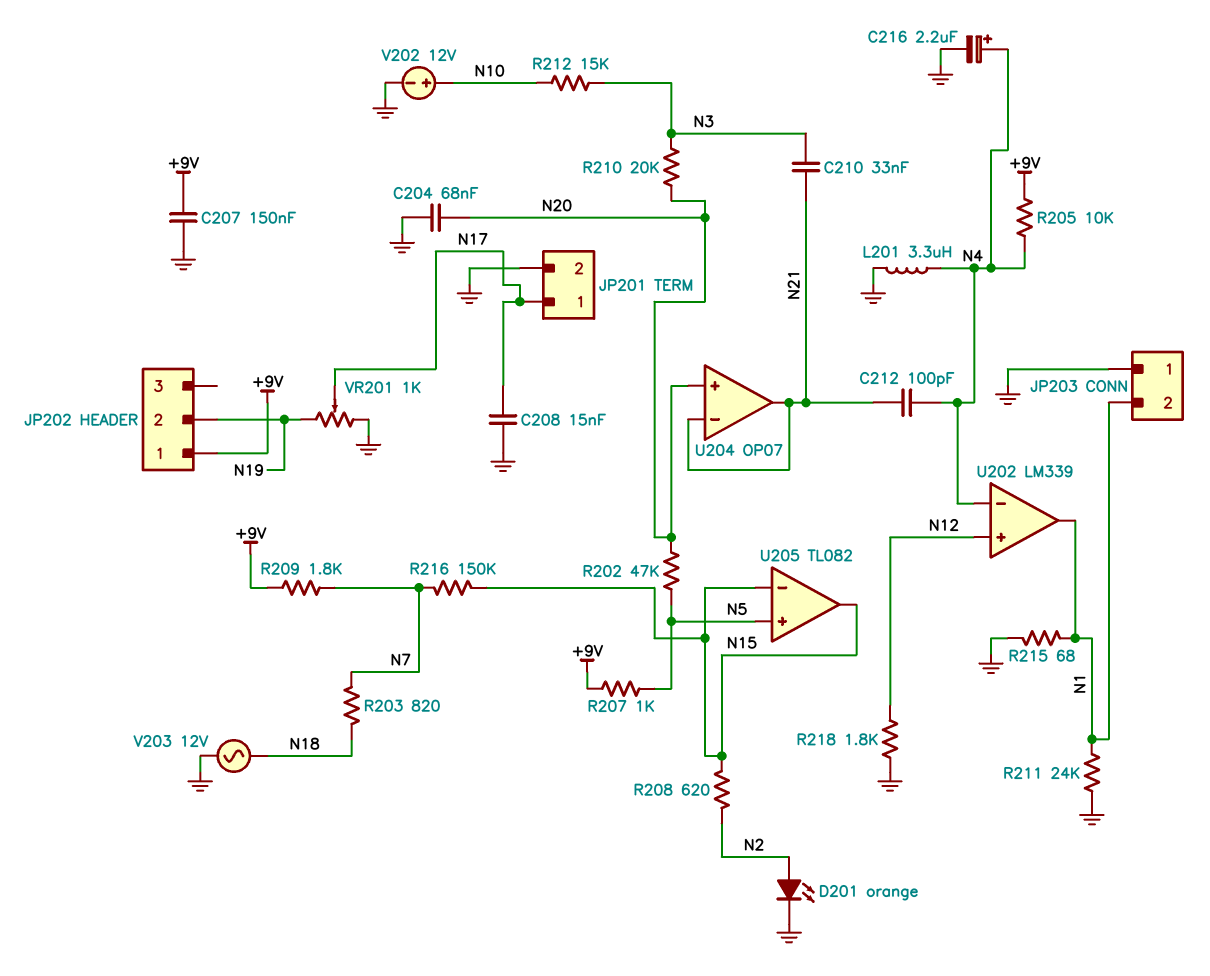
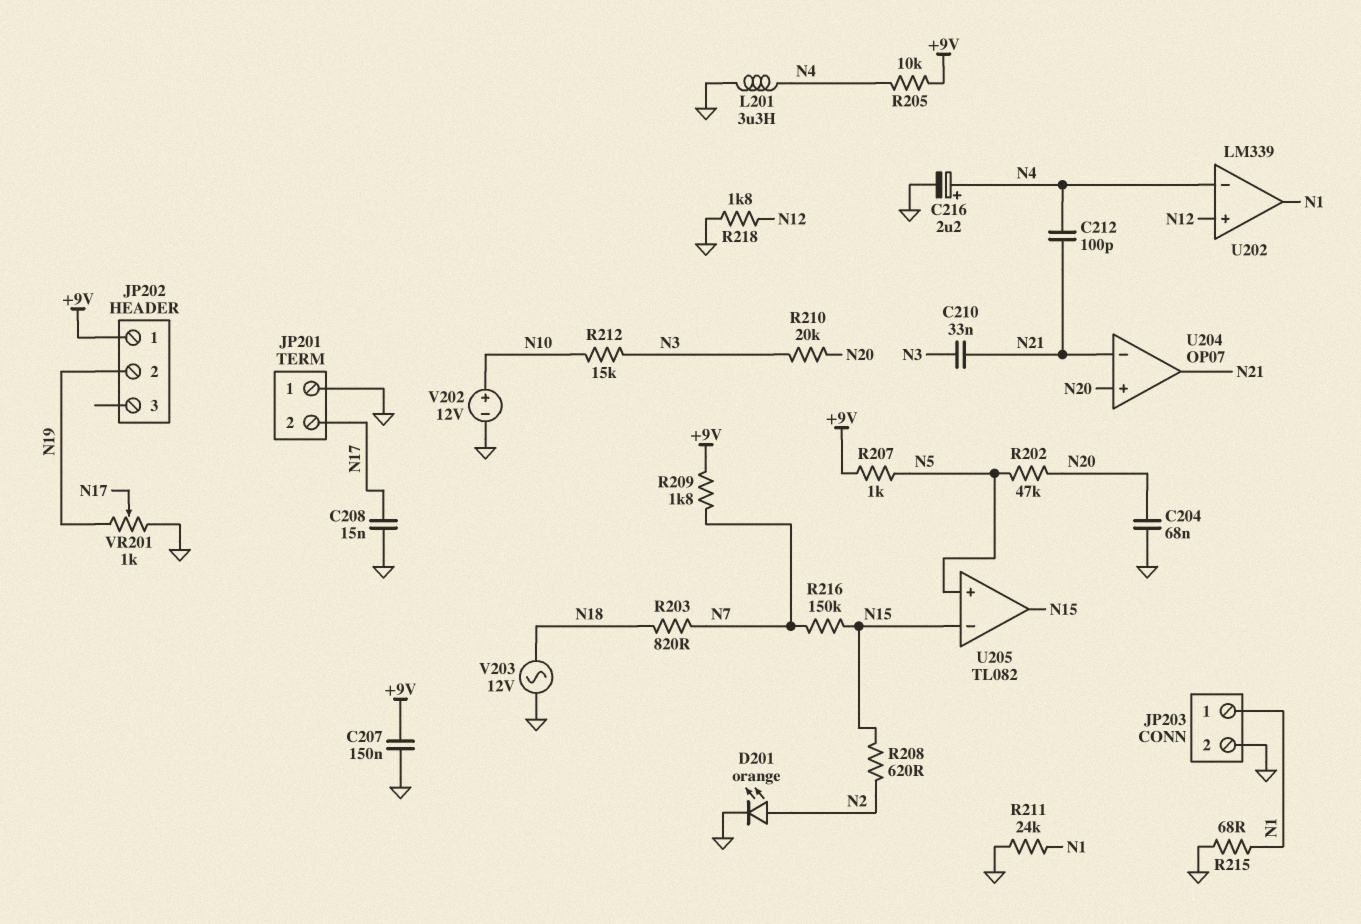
JP201 pin 1: N17 -> GND
JP201 pin 2: GND -> N17
JP203 pin 1: GND -> N1
JP203 pin 2: N1 -> GND

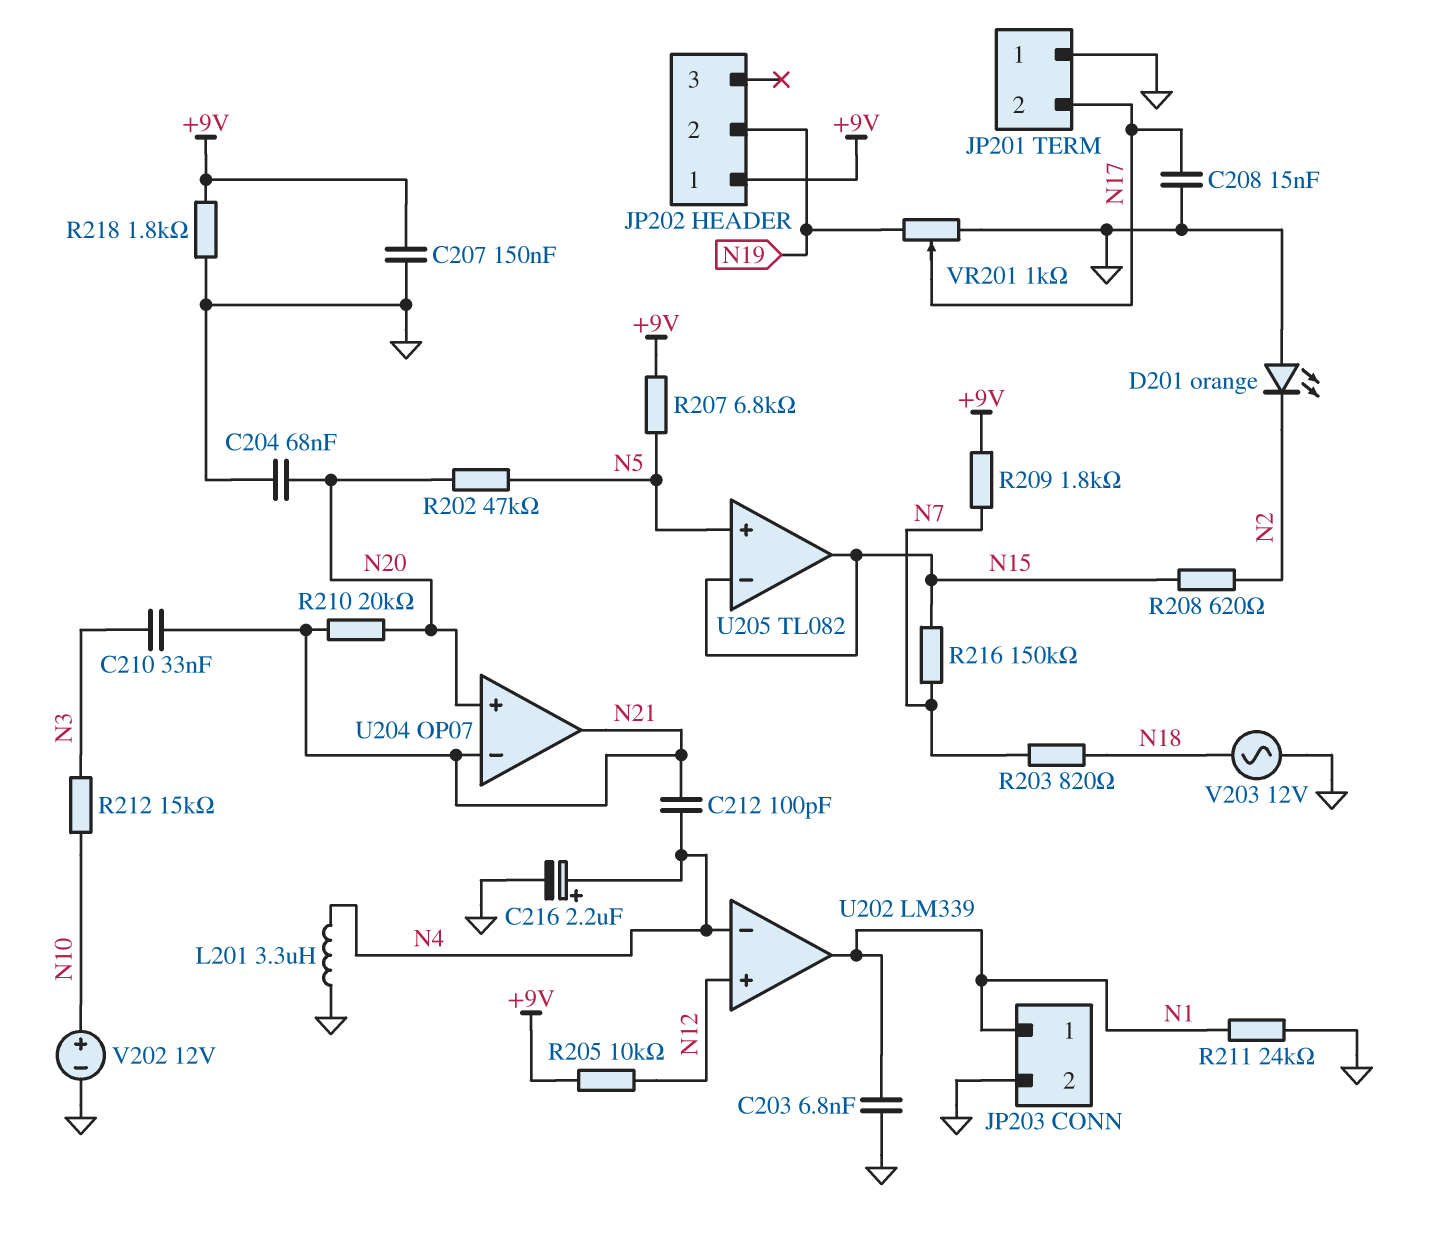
C203: none -> 6.8nF (GND, N1)
D201: LED orange (A N2, K GND) -> LED orange (A GND, K N2)
R205: 10k (+9V, N4) -> 10k (+9V, N12)
R207: 1k (+9V, N5) -> 6.8k (+9V, N5)
R210: 20k (N3, N20) -> 20k (N20, N21)
R215: 68 (GND, N1) -> none
R218: 1.8k (GND, N12) -> 1.8k (+9V, GND)

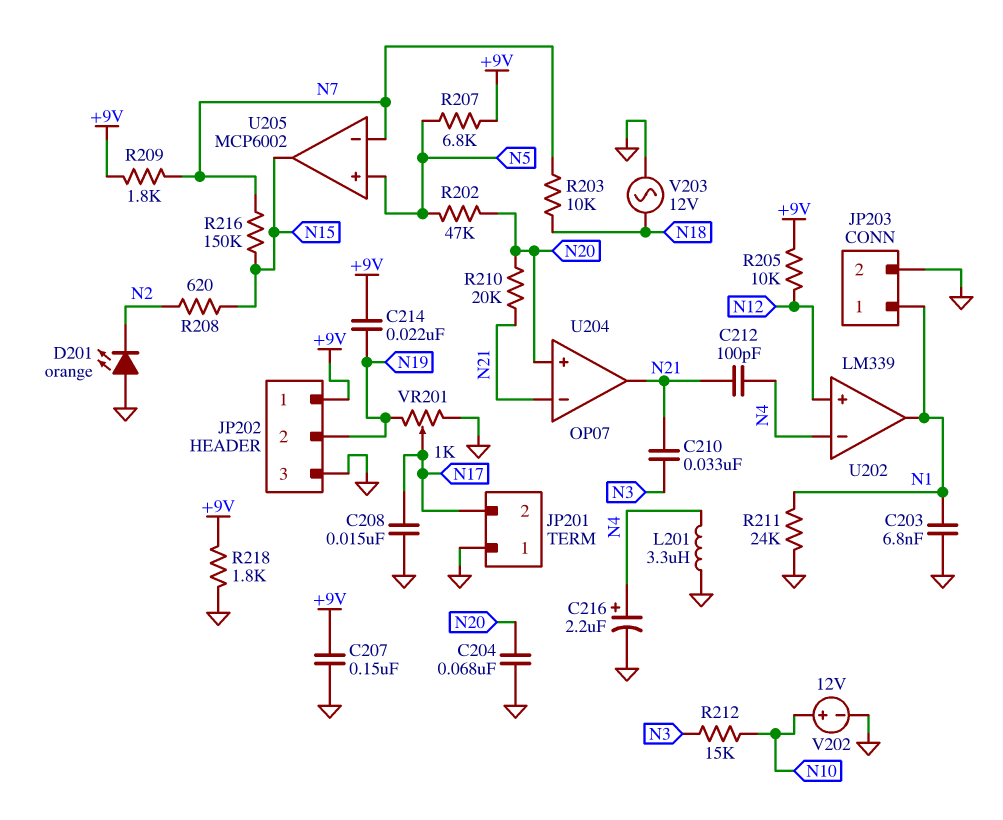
C214: none -> 22nF (+9V, N19)
JP202 pin 3: none -> GND
R203: 820 (N7, N18) -> 10k (N7, N18)
U205: TL082 -> MCP6002
U205 pin in-: N15 -> N7

